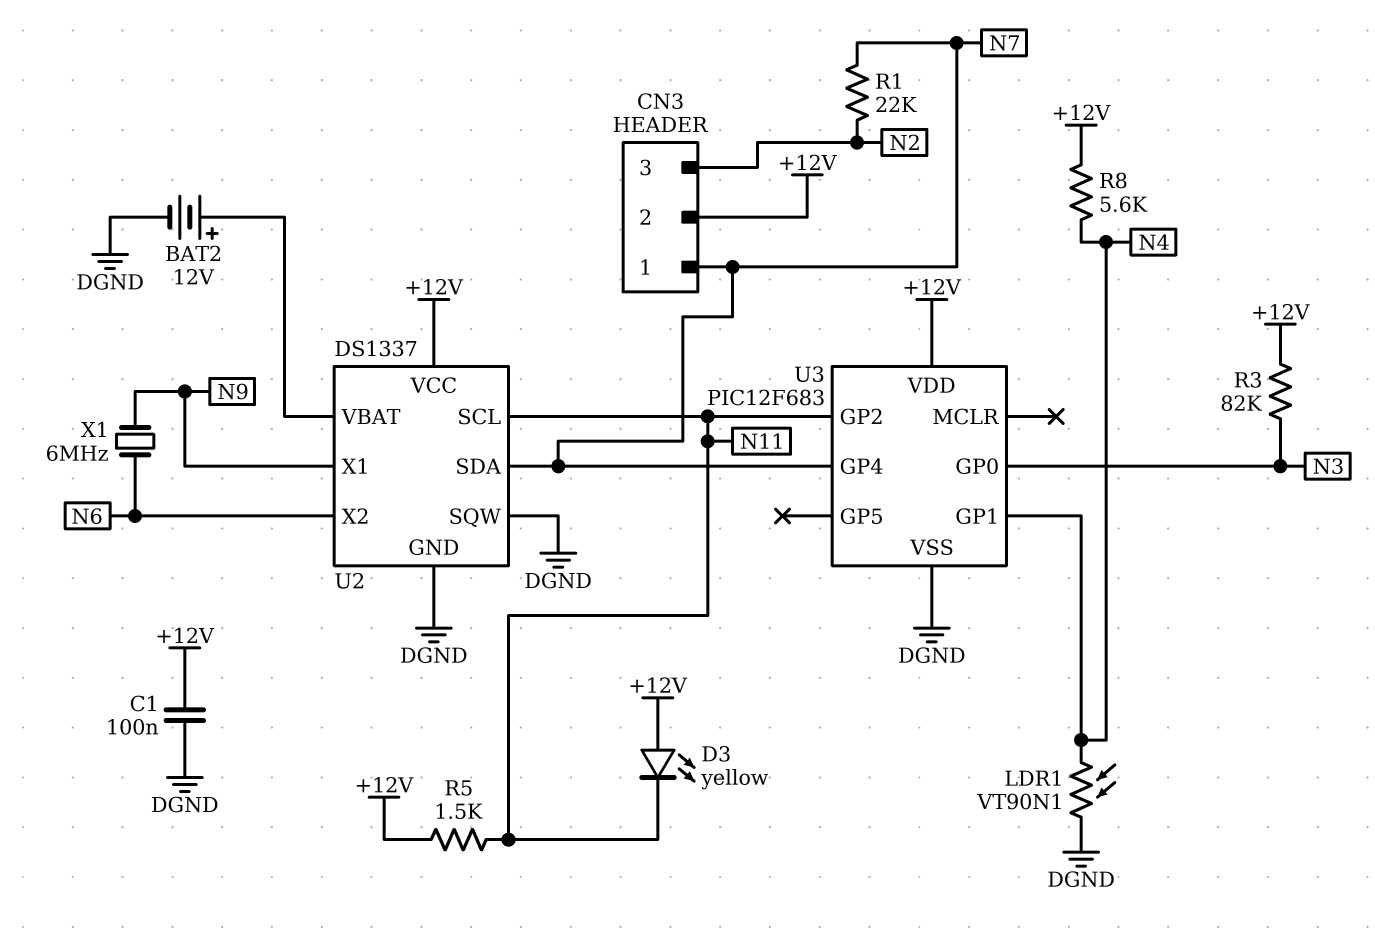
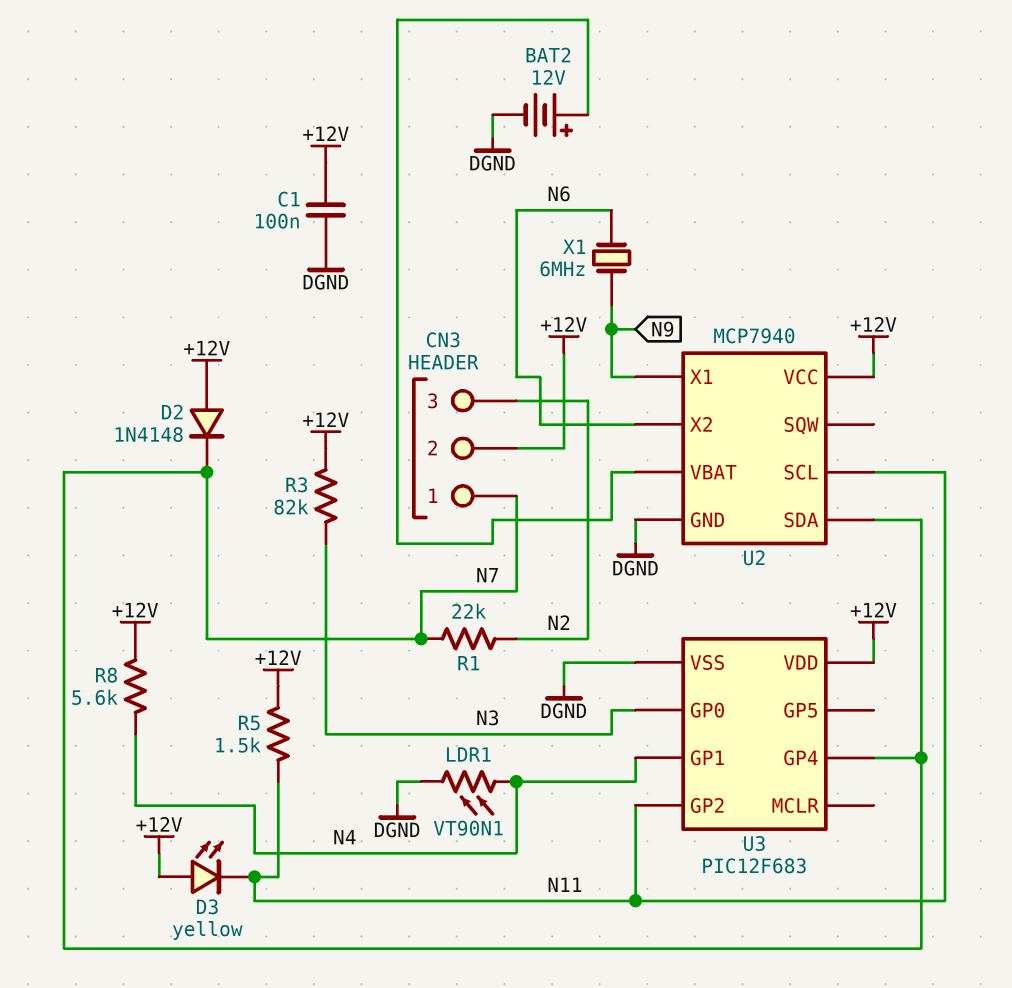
D2: none -> diode 1N4148 (A +12V, K N7)
U2: DS1337 -> MCP7940
U2 pin SQW: DGND -> none

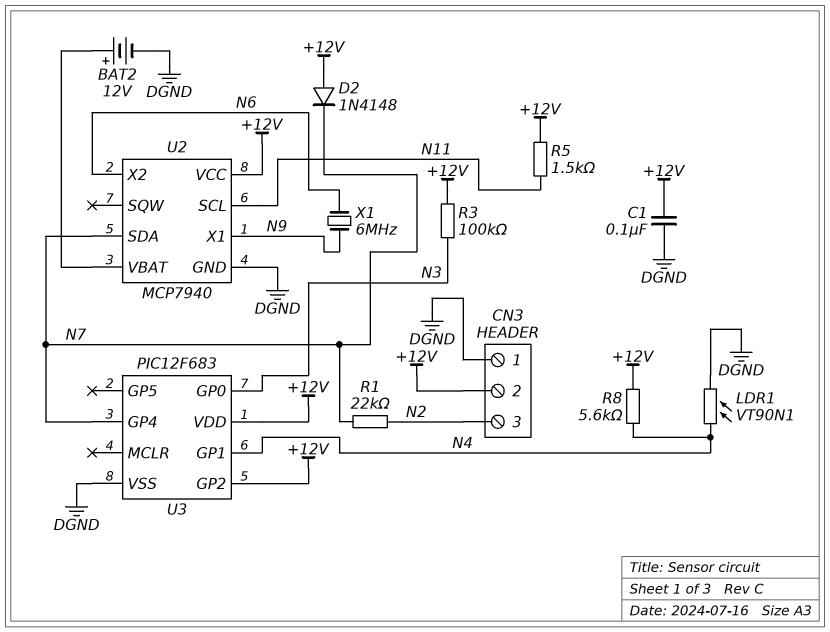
CN3 pin 1: N7 -> DGND
D3: LED yellow (A +12V, K N11) -> none
R3: 82k (+12V, N3) -> 100k (+12V, N3)
U3 pin GP2: N11 -> +12V

